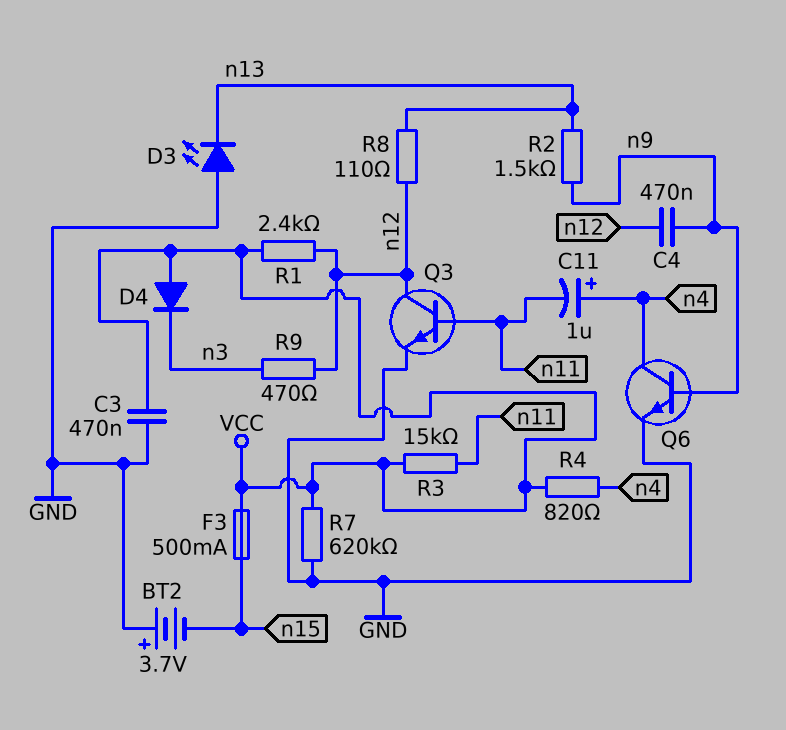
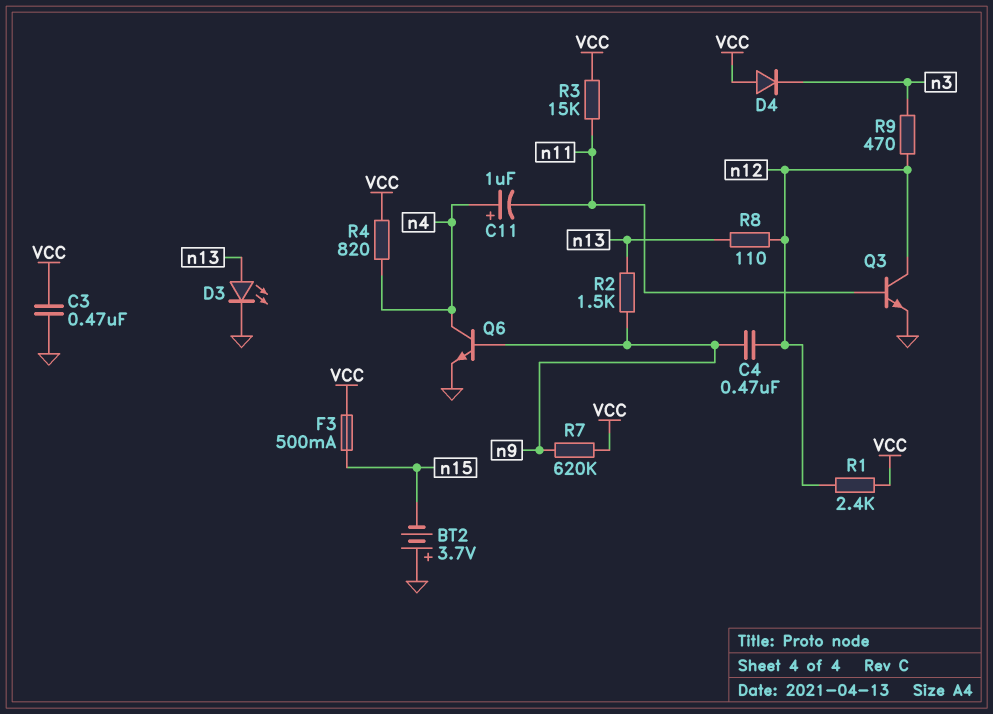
D3: LED (A GND, K n13) -> LED (A n13, K GND)
R7: 620k (GND, VCC) -> 620k (VCC, n9)

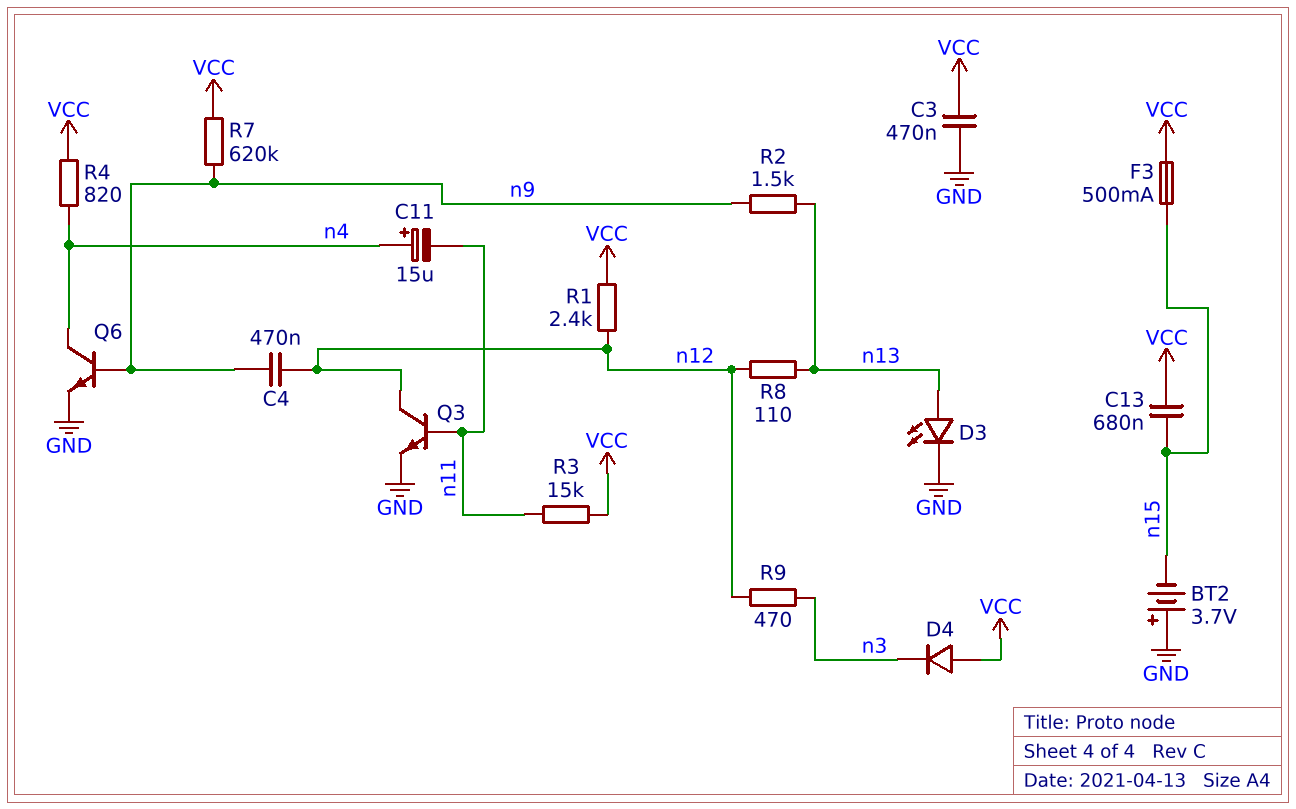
C11: 1uF (plus n4, minus n11) -> 15uF (plus n4, minus n11)
C13: none -> 680nF (VCC, n15)

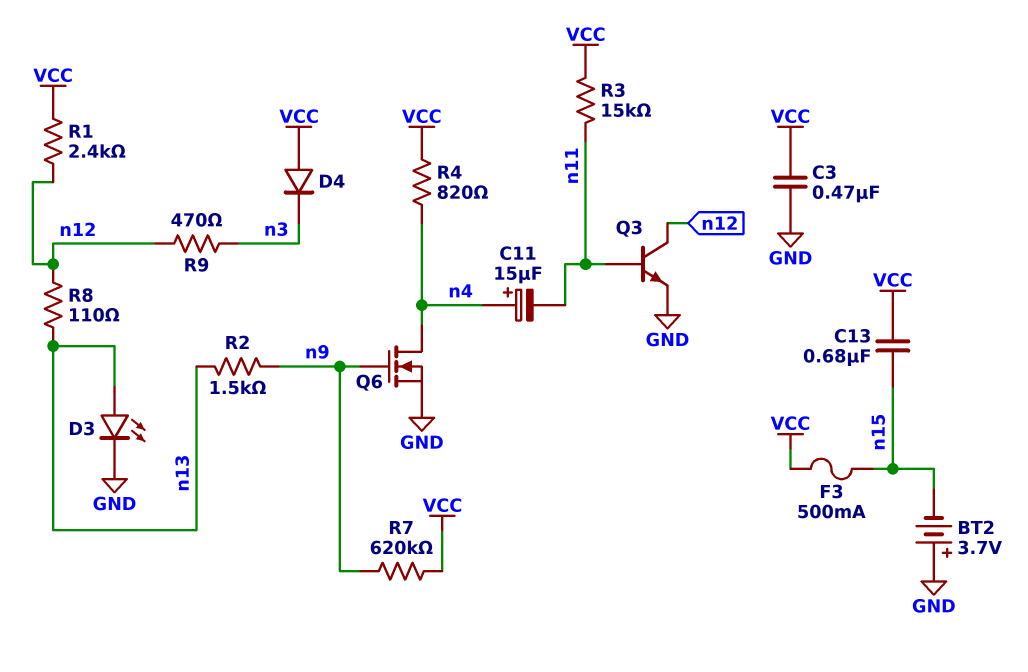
C4: 470nF (n9, n12) -> none
Q6: NPN (B n9, C n4, E GND) -> NMOS (G n9, D n4, S GND)

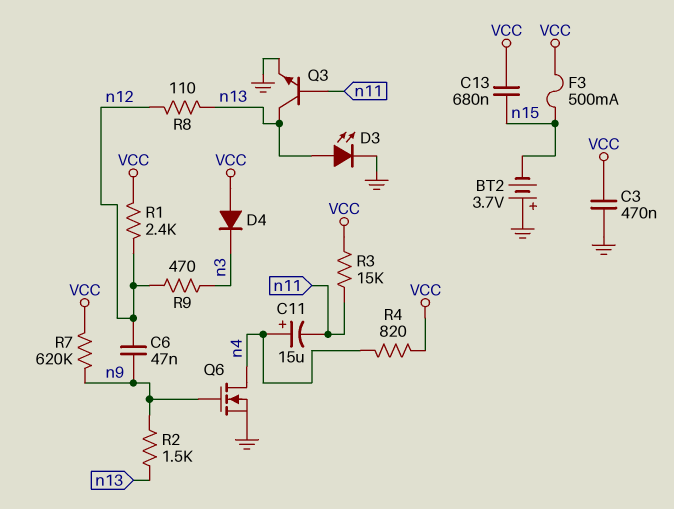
C6: none -> 47nF (n9, n12)
Q3: NPN (B n11, C n12, E GND) -> NPN (B n11, C n13, E GND)

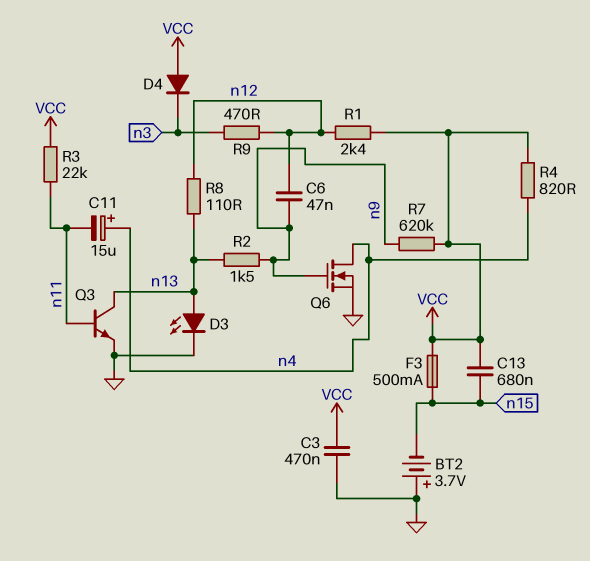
R3: 15k (VCC, n11) -> 22k (VCC, n11)

